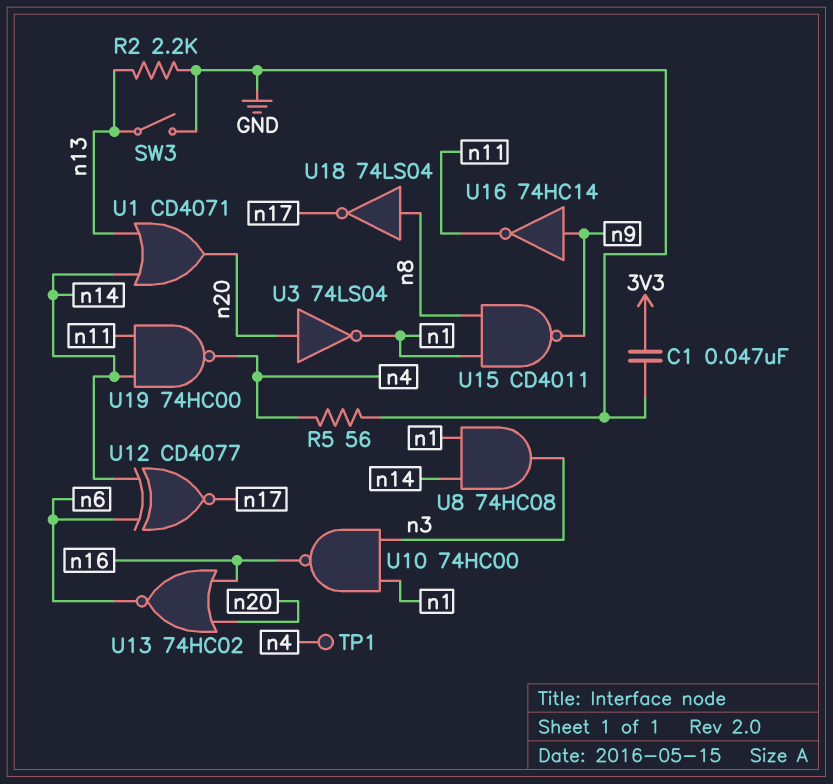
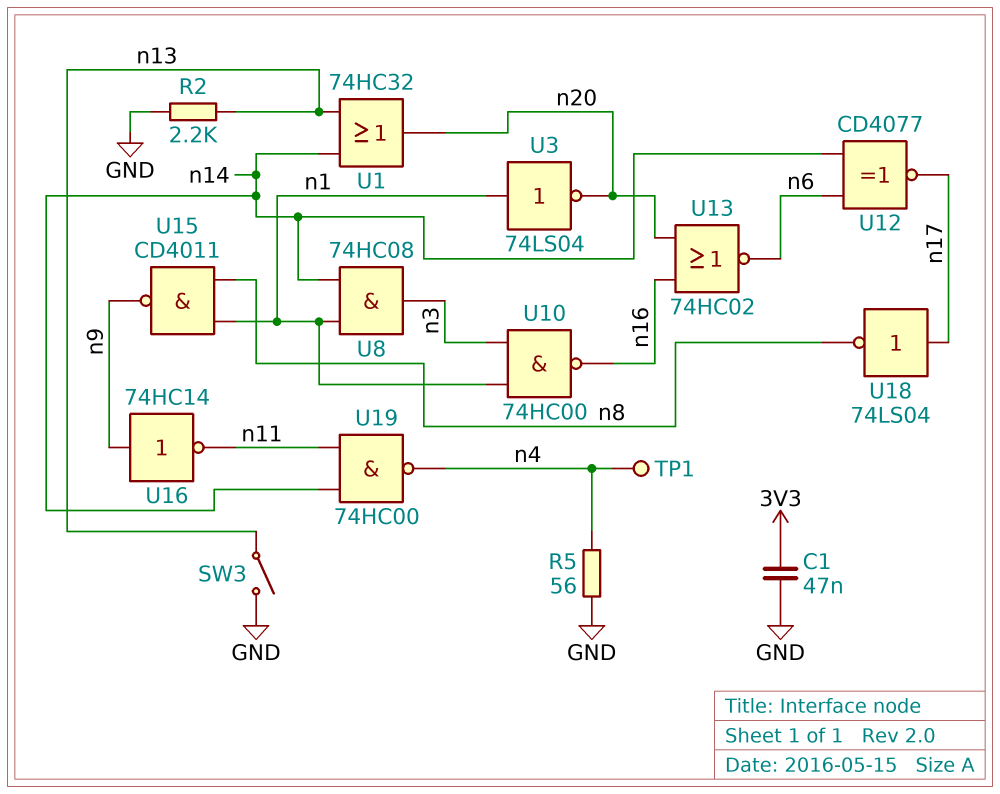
U1: OR CD4071 (in n13, in n14, out n20) -> OR 74HC32 (in n13, in n14, out n20)
U3: NOT 74LS04 (in n20, out n1) -> NOT 74LS04 (in n1, out n20)
U18: NOT 74LS04 (in n8, out n17) -> NOT 74LS04 (in n17, out n8)

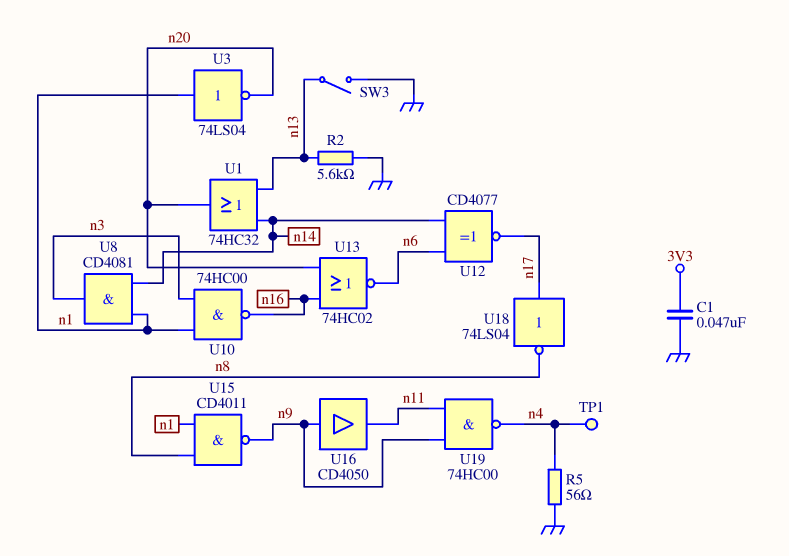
R2: 2.2k (GND, n13) -> 5.6k (GND, n13)
U8: AND 74HC08 (in n1, in n14, out n3) -> AND CD4081 (in n1, in n14, out n3)
U16: NOT 74HC14 (in n9, out n11) -> buffer CD4050 (in n9, out n11)
U19: NAND 74HC00 (in n11, in n14, out n4) -> NAND 74HC00 (in n9, in n11, out n4)

